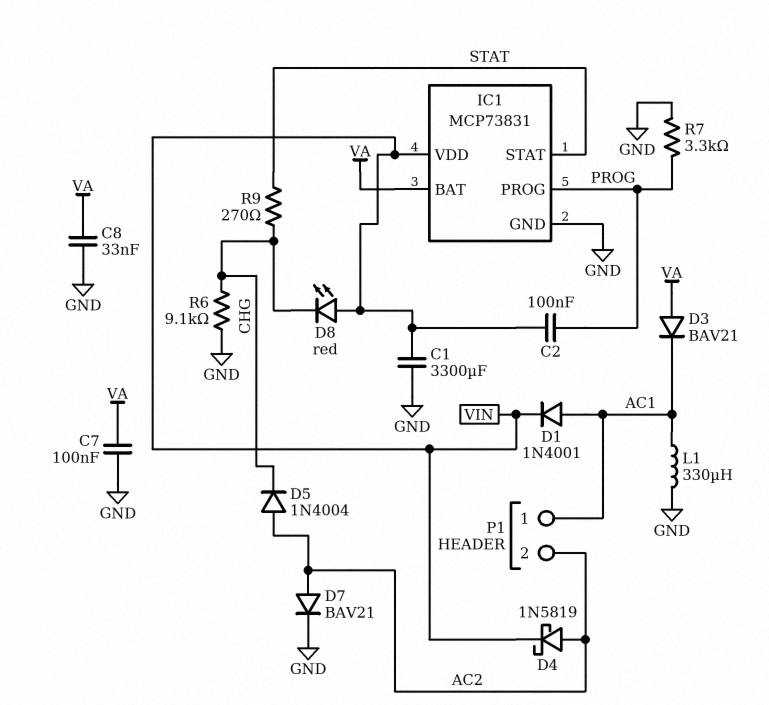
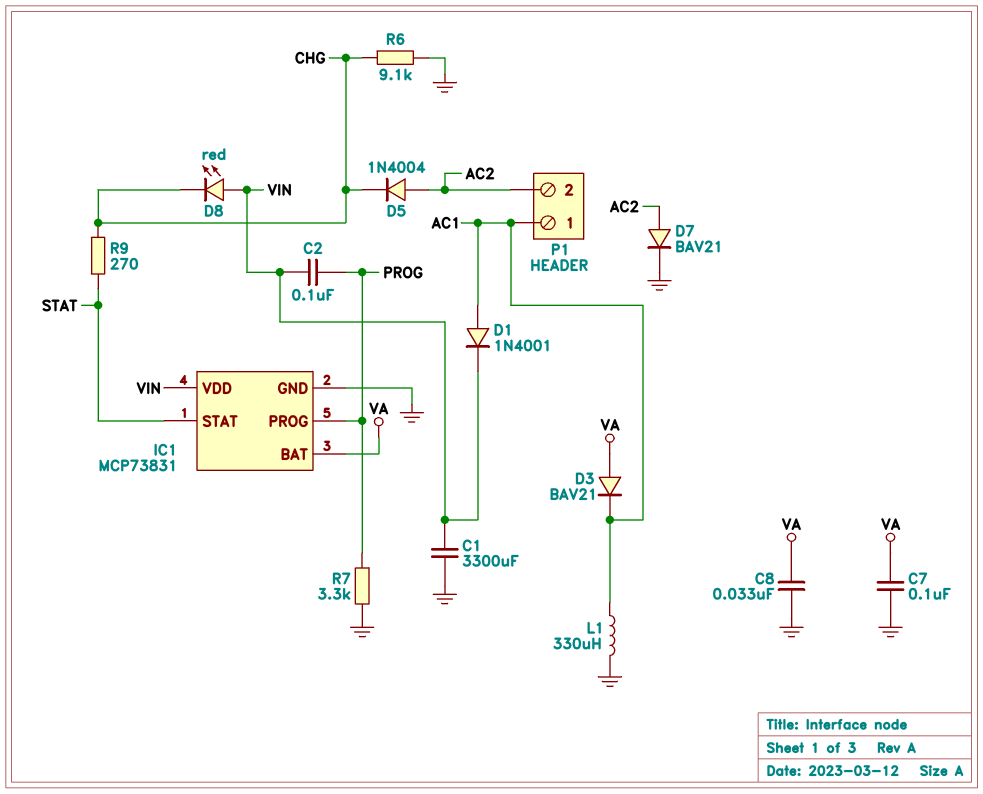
D4: schottky 1N5819 (A AC2, K VIN) -> none

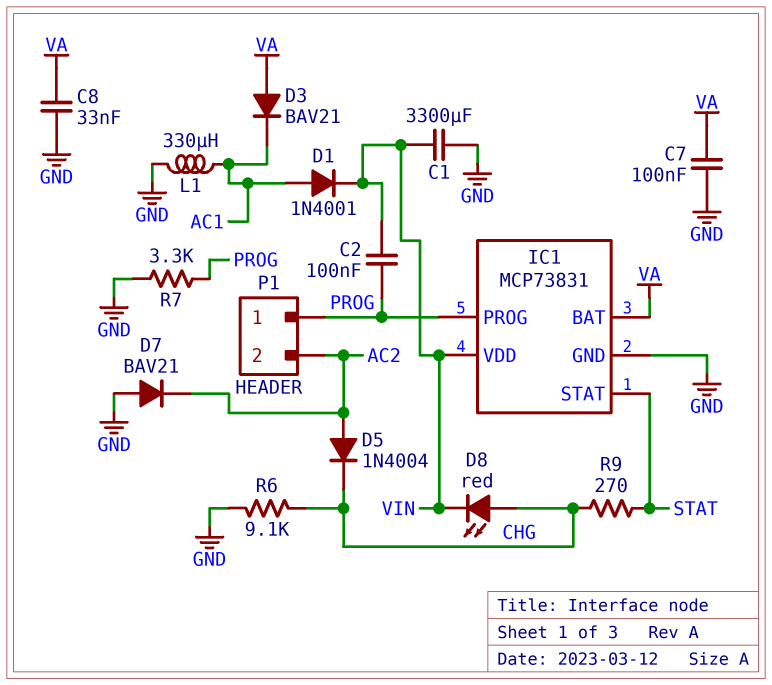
D7: diode BAV21 (A AC2, K GND) -> diode BAV21 (A GND, K AC2)
D8: LED red (A VIN, K CHG) -> LED red (A CHG, K VIN)
P1 pin 1: AC1 -> PROG

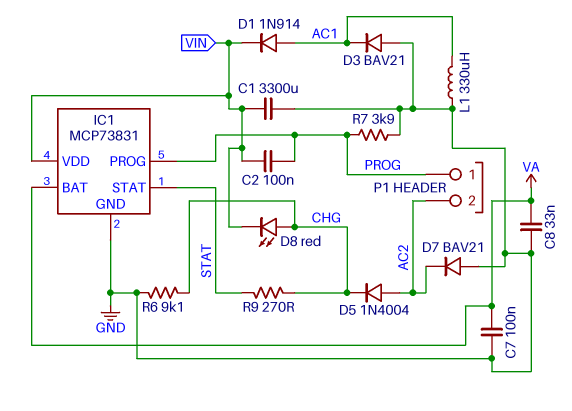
D1: diode 1N4001 (A AC1, K VIN) -> diode 1N914 (A AC1, K VIN)
D3: diode BAV21 (A VA, K AC1) -> diode BAV21 (A GND, K AC1)
R7: 3.3k (GND, PROG) -> 3.9k (GND, PROG)

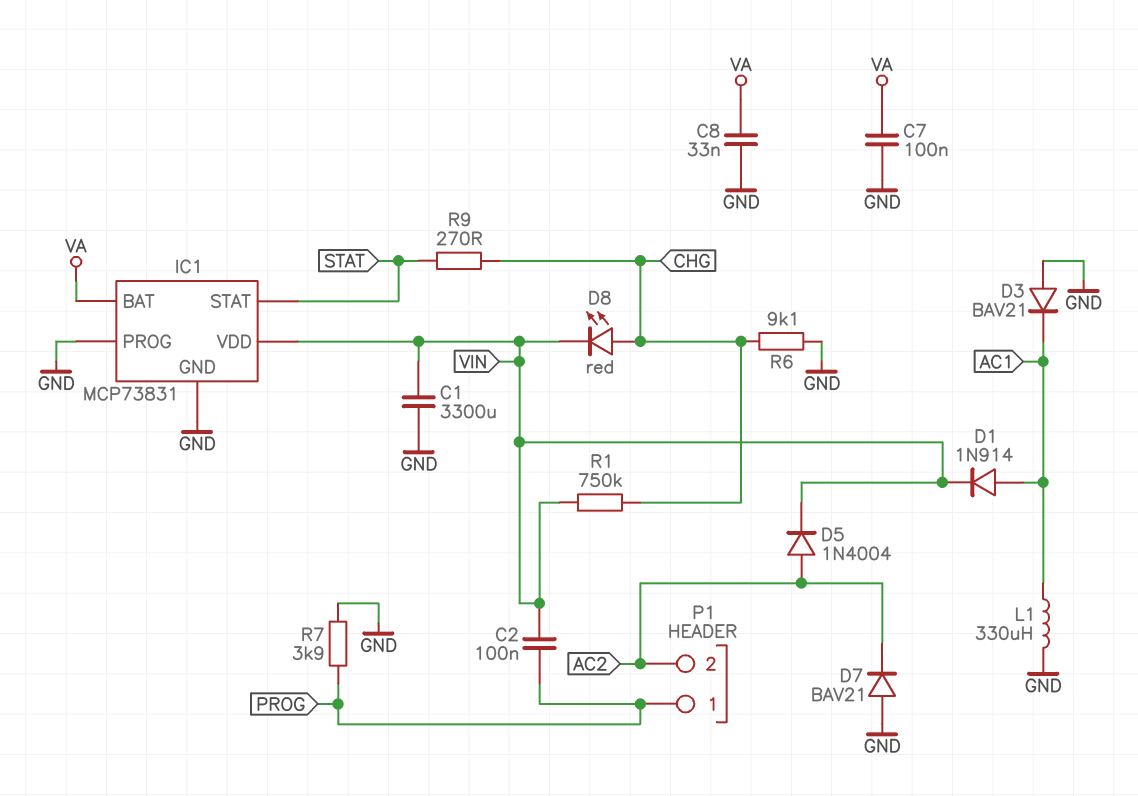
D5: diode 1N4004 (A AC2, K CHG) -> diode 1N4004 (A AC2, K VIN)
IC1 pin PROG: PROG -> GND
R1: none -> 750k (CHG, VIN)

